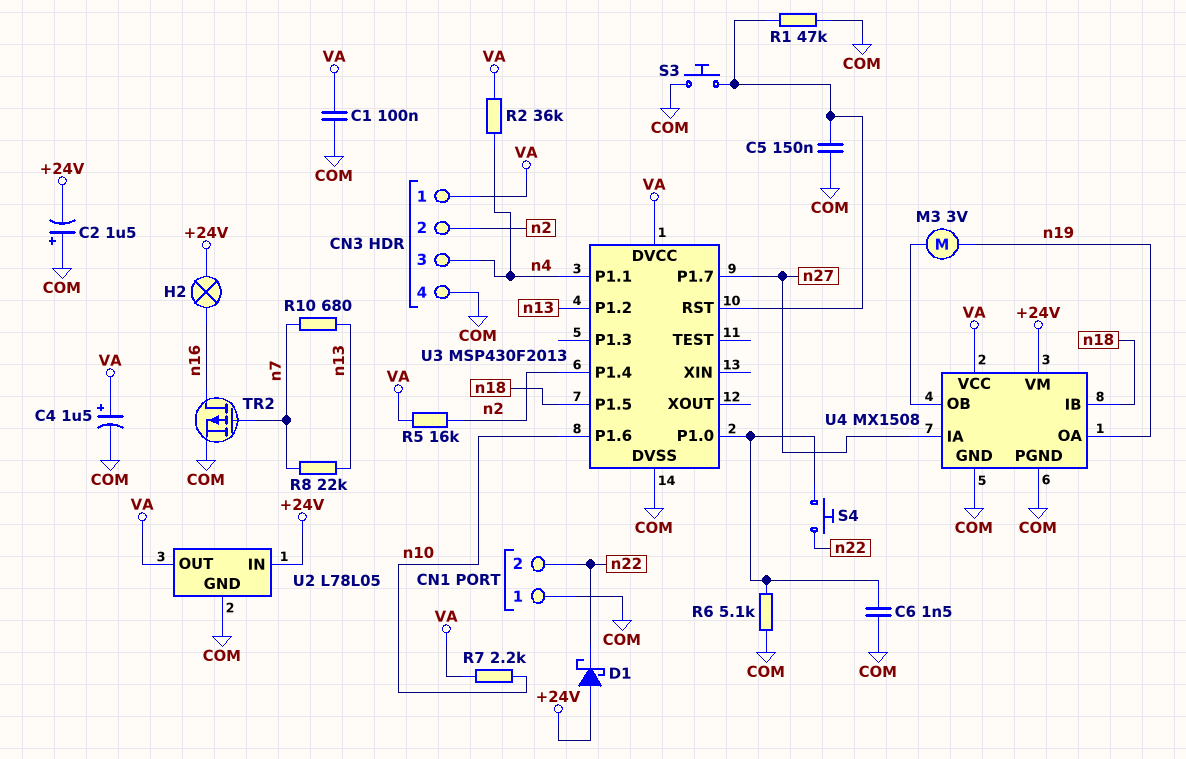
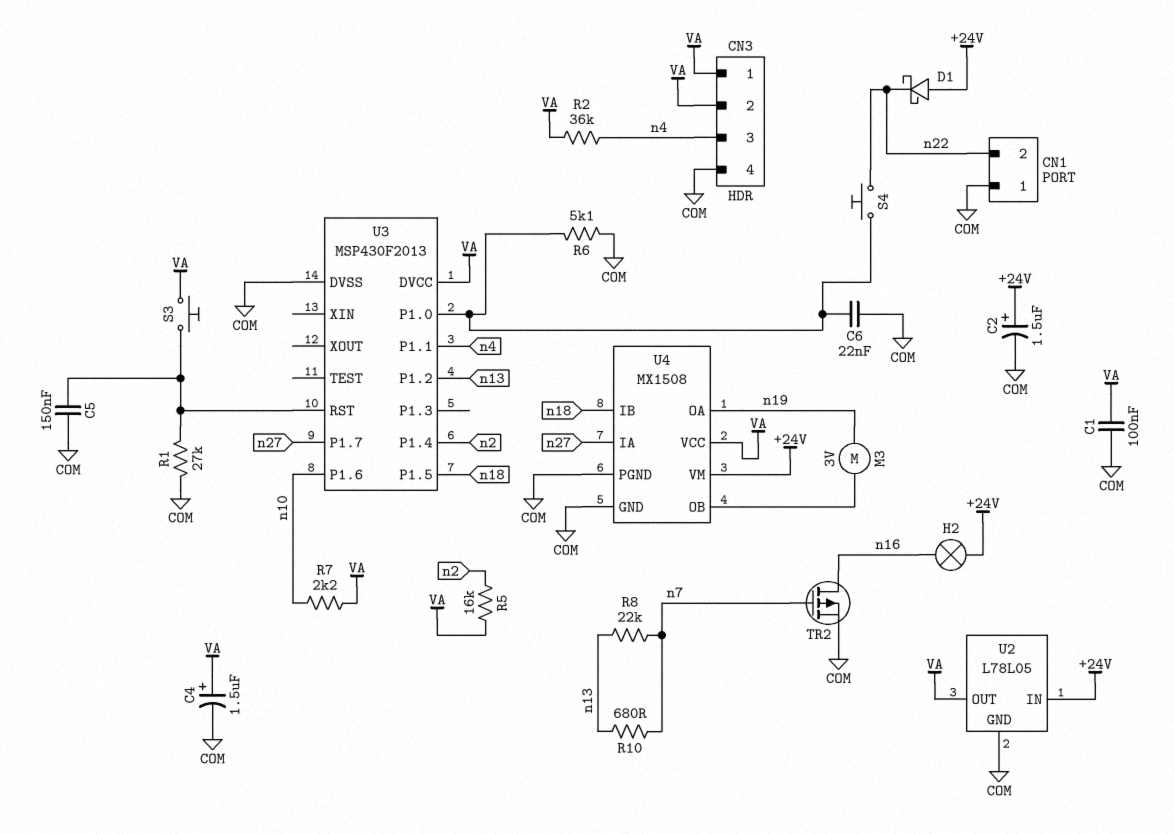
C2: 1.5uF (plus COM, minus +24V) -> 1.5uF (plus +24V, minus COM)
C6: 1.5nF (COM, U3/P1.0) -> 22nF (COM, U3/P1.0)
CN3 pin 2: n2 -> VA
R1: 47k (COM, U3/RST) -> 27k (COM, U3/RST)
S3: button (COM, U3/RST) -> button (U3/RST, VA)

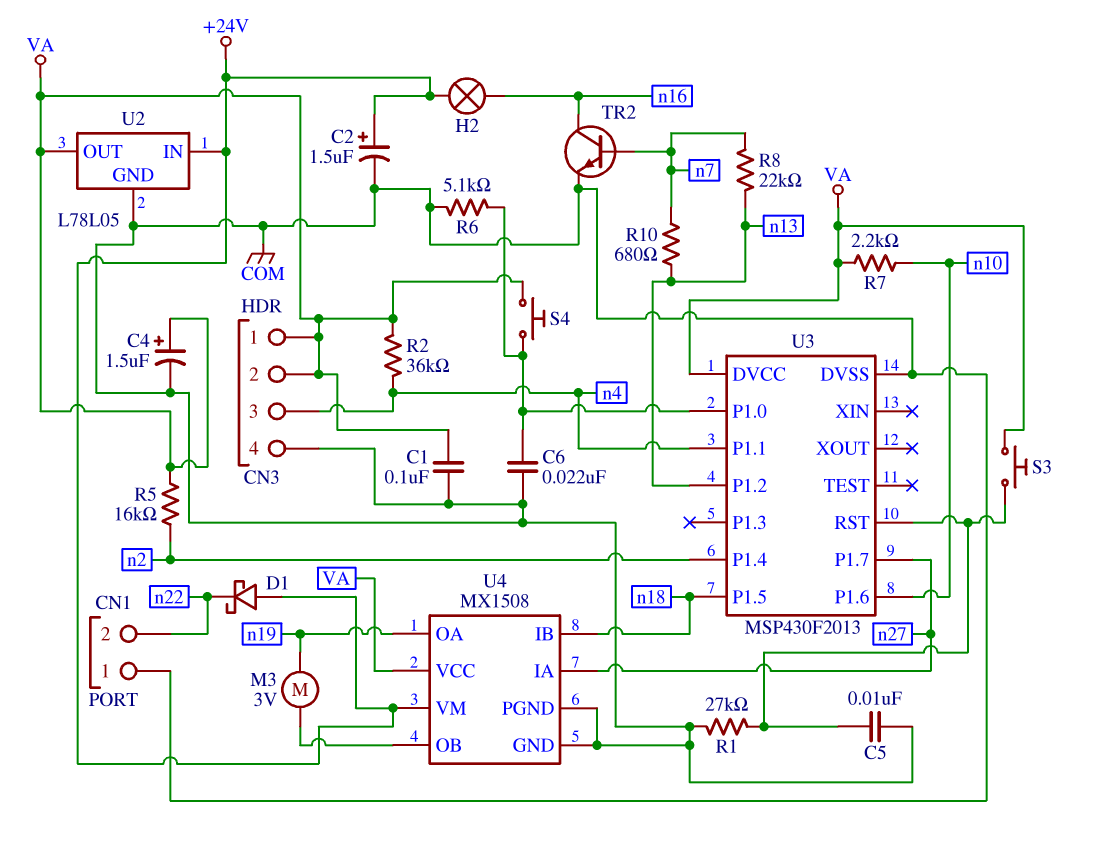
C5: 150nF (COM, U3/RST) -> 10nF (COM, U3/RST)
S4: button (U3/P1.0, n22) -> button (U3/P1.0, VA)
TR2: PMOS (G n7, D n16, S COM) -> NPN (B n7, C n16, E COM)

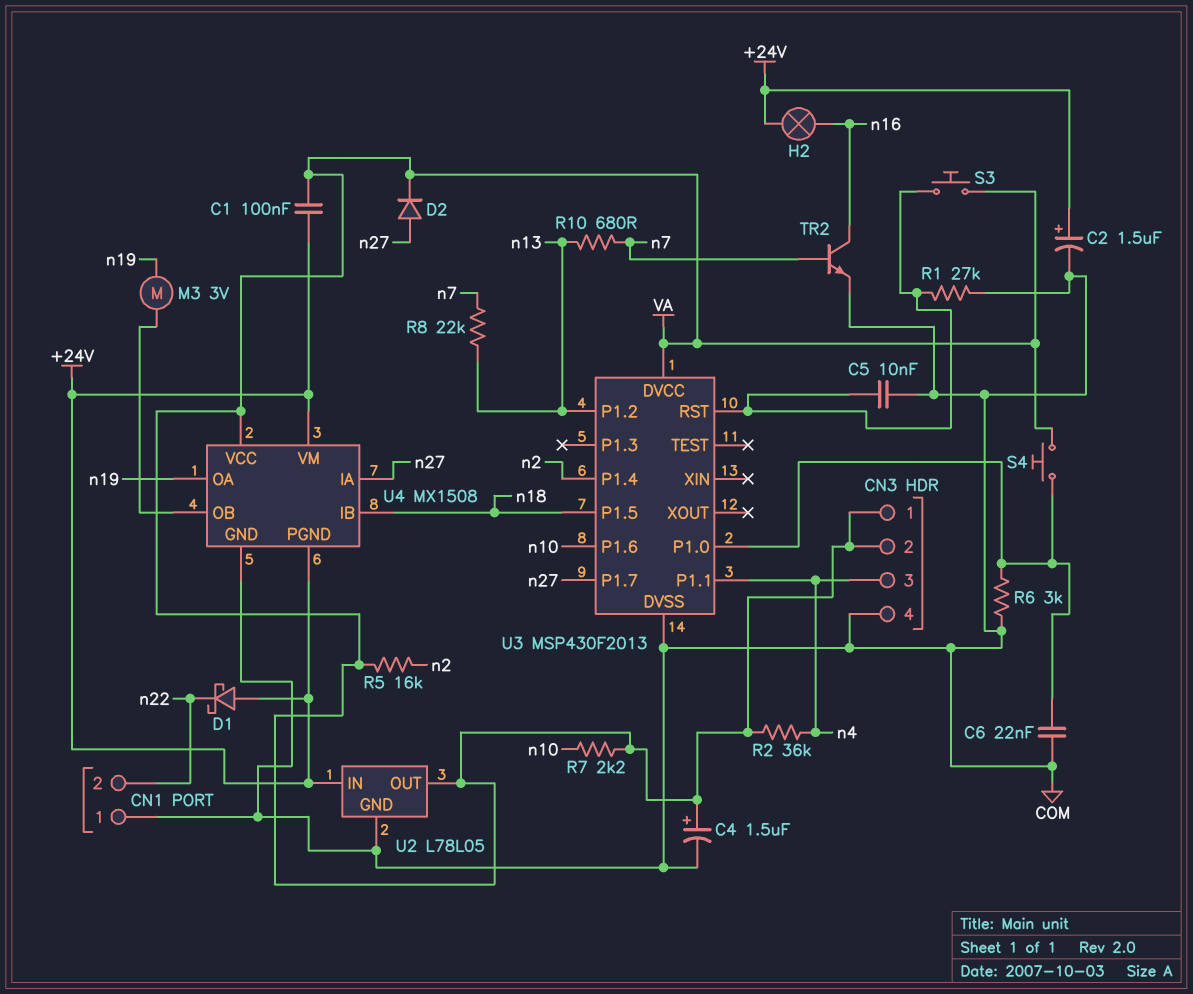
C1: 100nF (COM, VA) -> 100nF (+24V, VA)
D2: none -> diode (A n27, K VA)
R6: 5.1k (COM, U3/P1.0) -> 3k (COM, U3/P1.0)
U4 pin PGND: COM -> +24V

